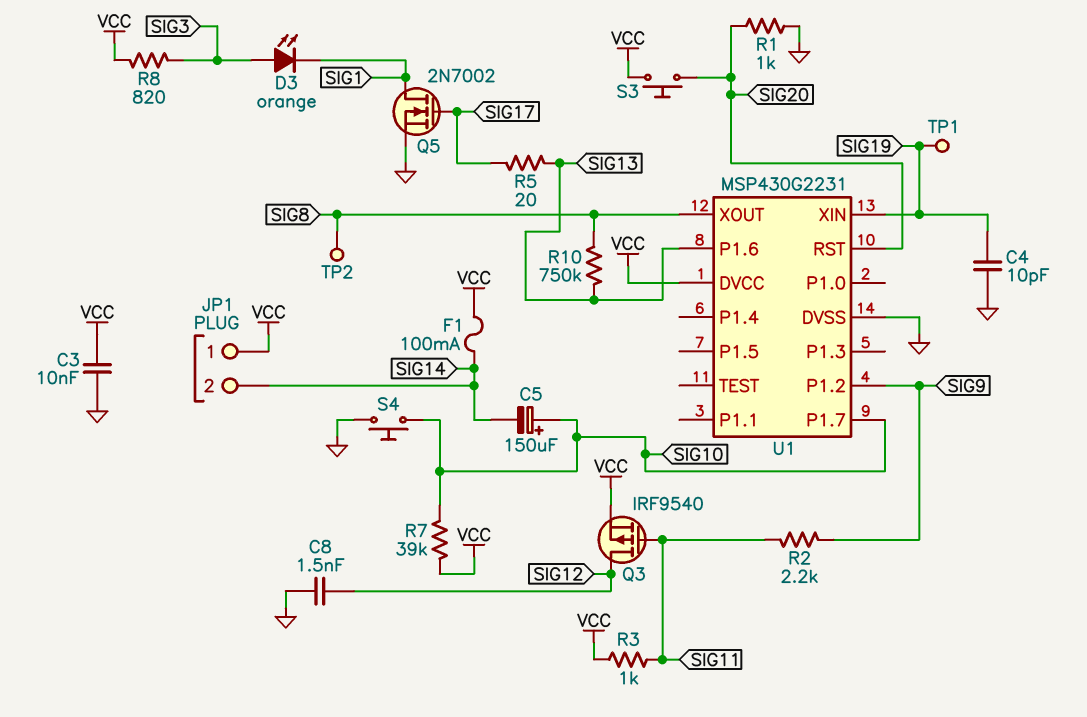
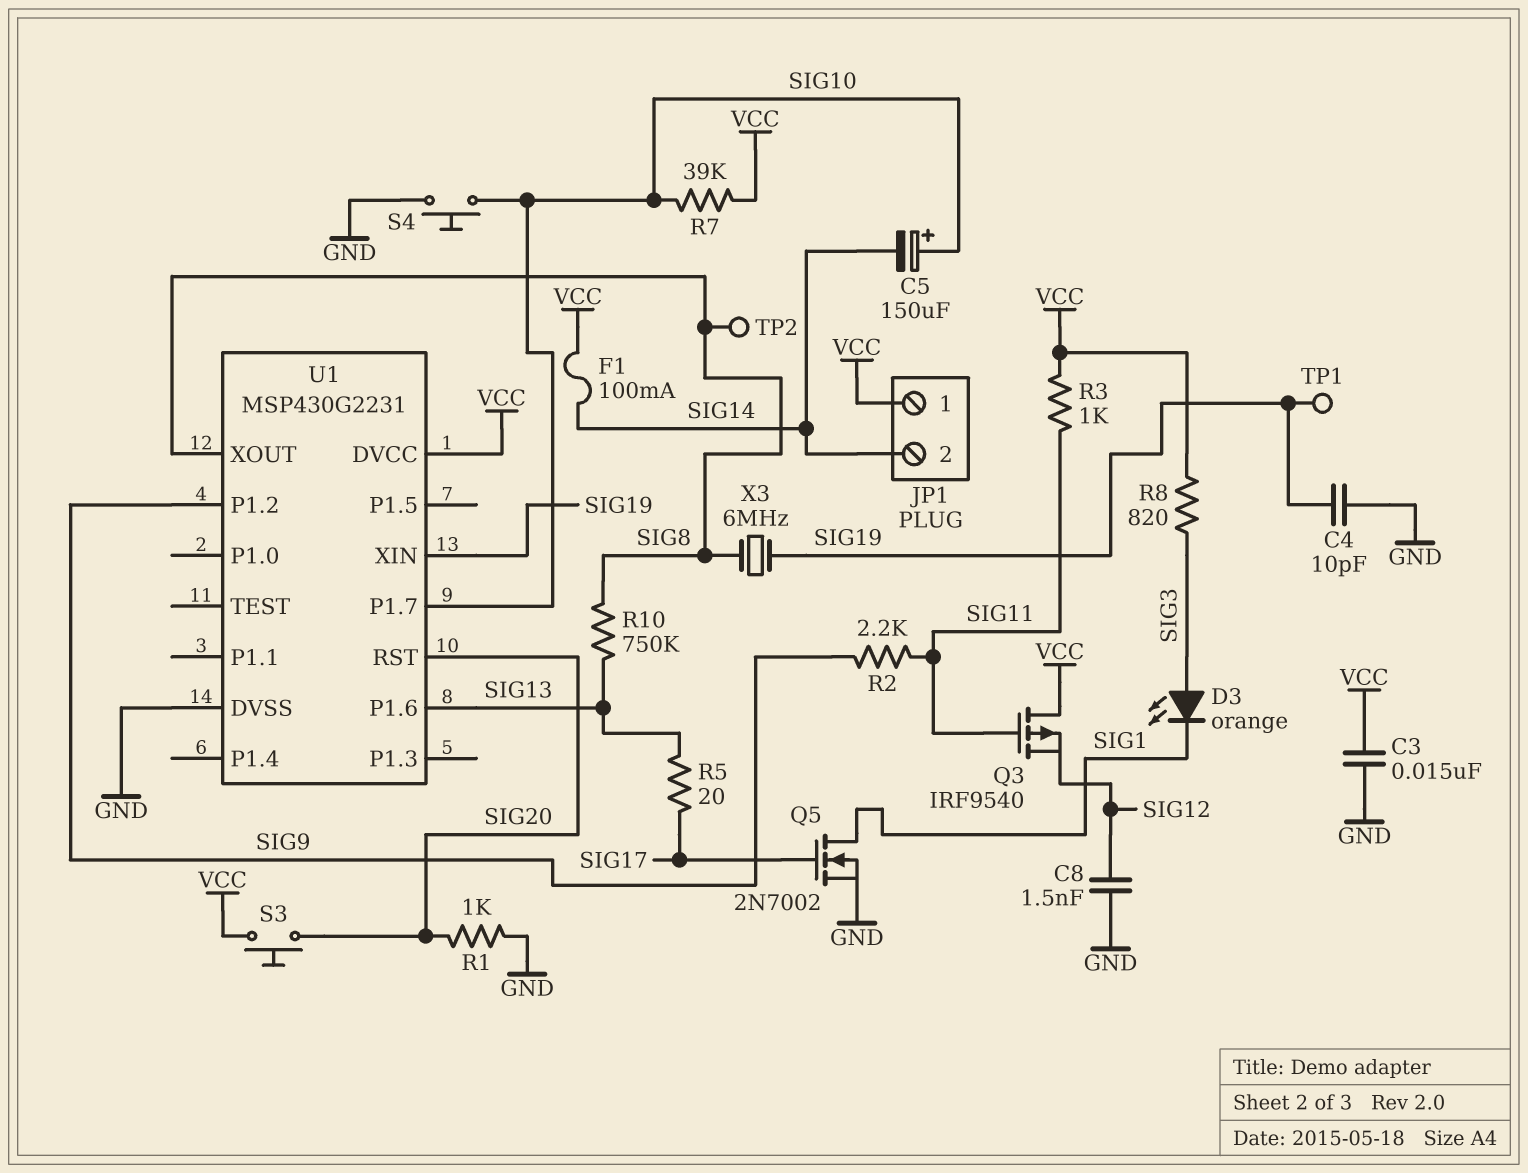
C3: 10nF (GND, VCC) -> 15nF (GND, VCC)
Q3: PMOS IRF9540 (G SIG11, D SIG12, S VCC) -> PMOS IRF9540 (G SIG11, D VCC, S SIG12)
X3: none -> 6MHz (SIG8, SIG19)

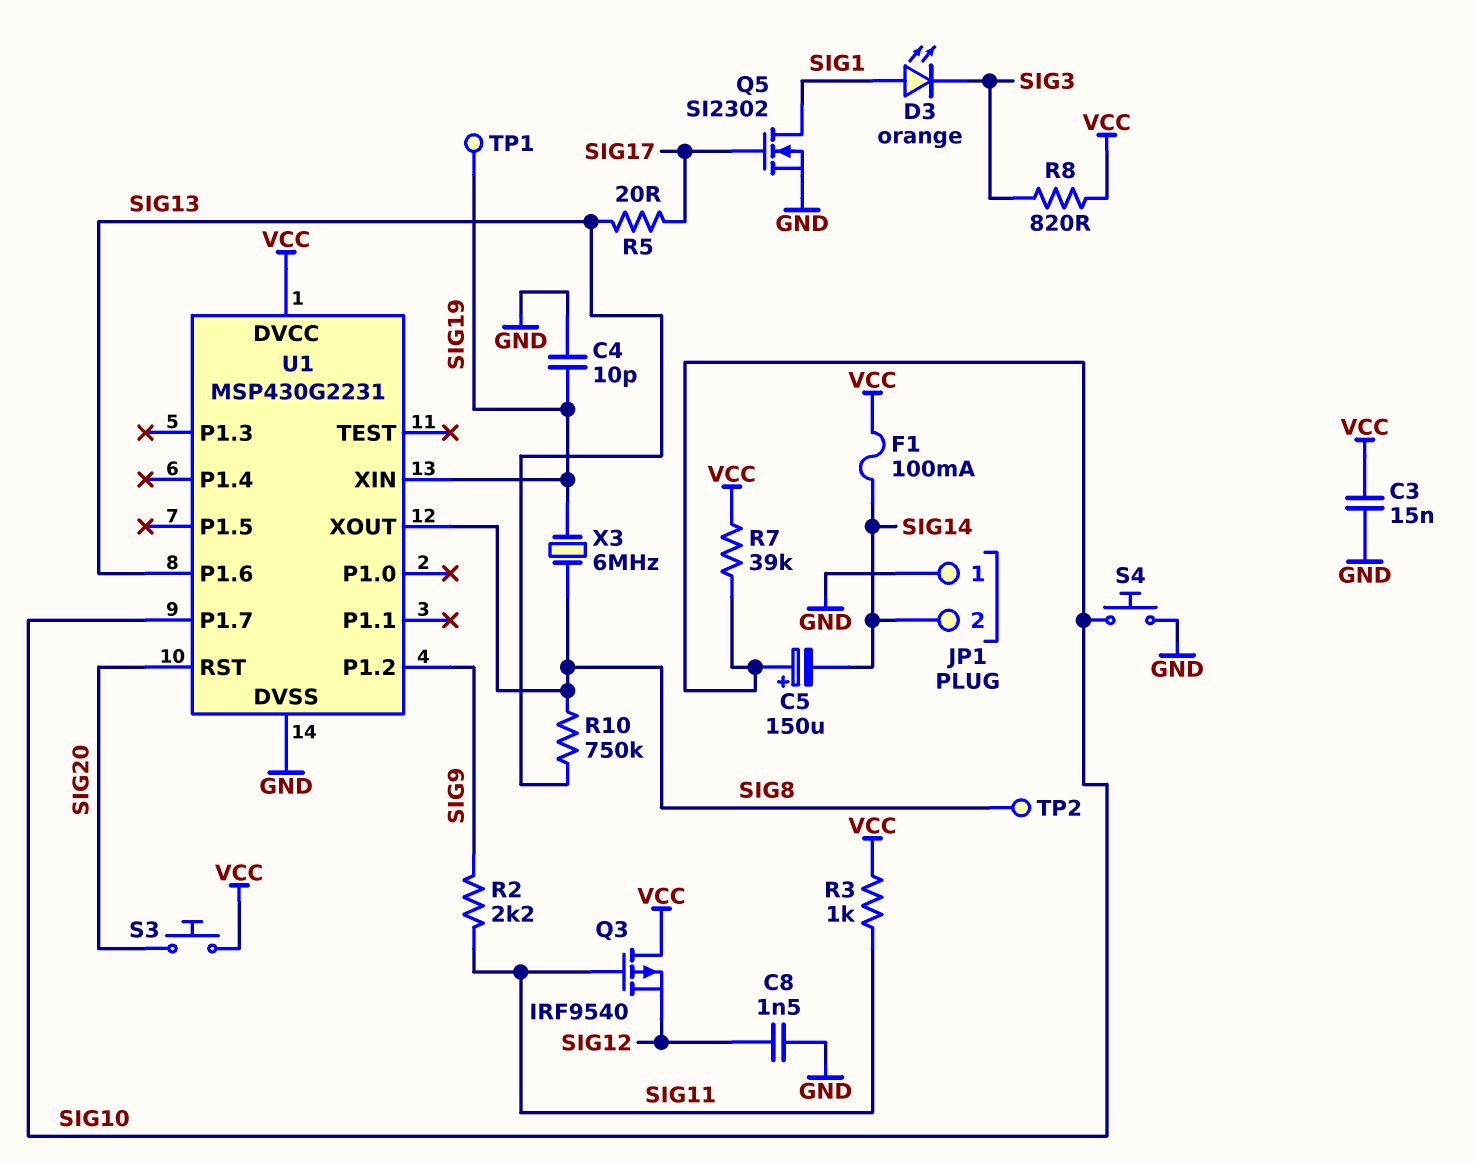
D3: LED orange (A SIG3, K SIG1) -> LED orange (A SIG1, K SIG3)
JP1 pin 1: VCC -> GND
Q5: NMOS 2N7002 (G SIG17, D SIG1, S GND) -> NMOS SI2302 (G SIG17, D SIG1, S GND)
R1: 1k (GND, SIG20) -> none

